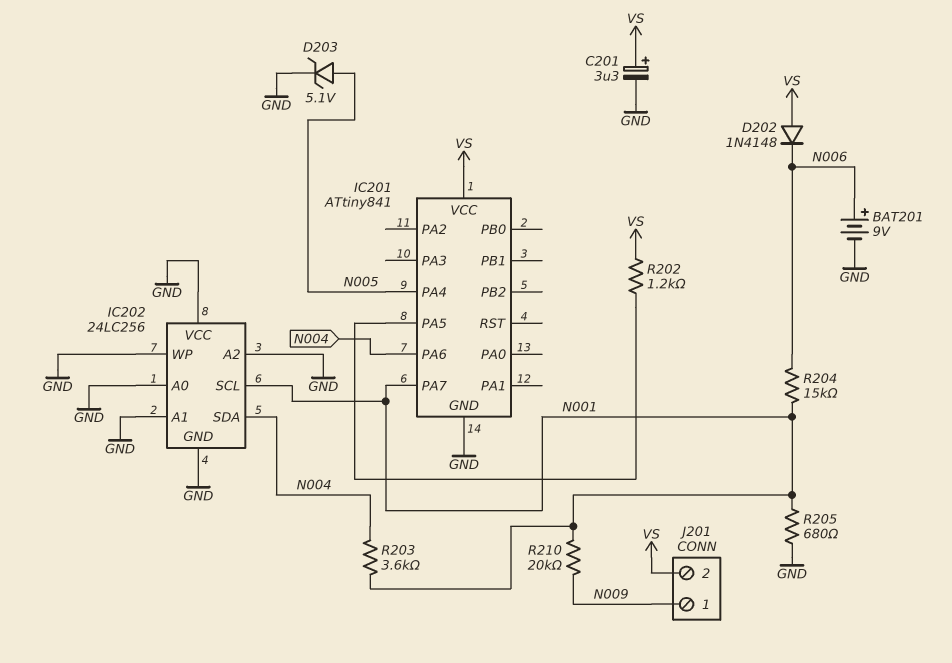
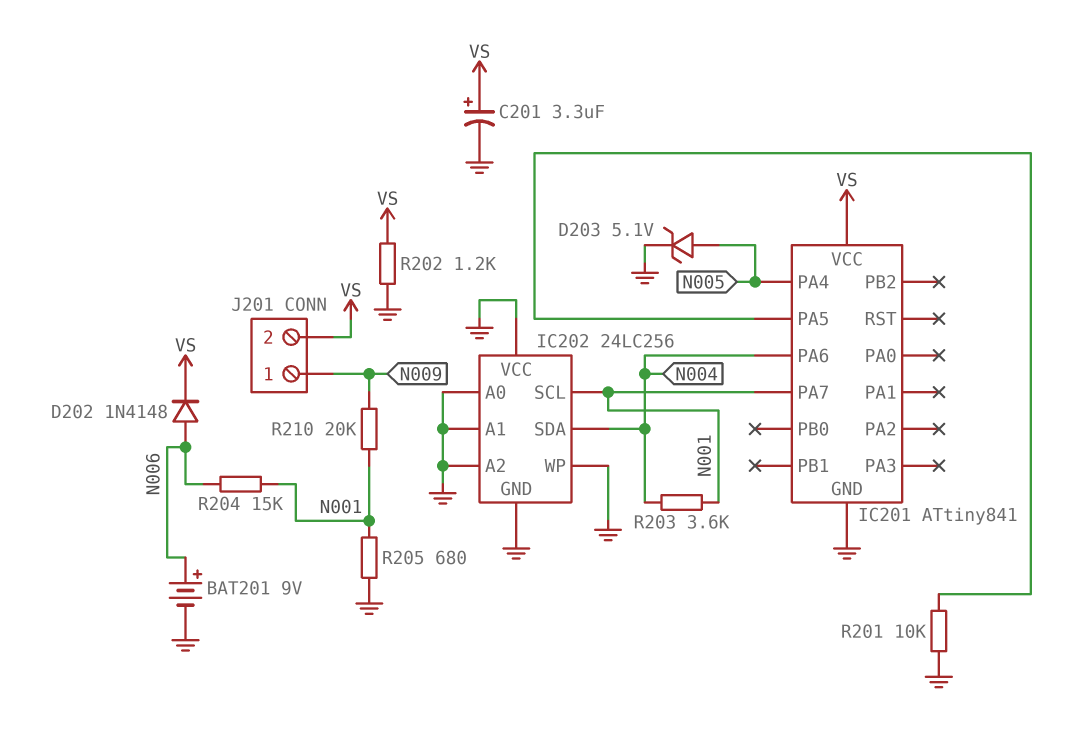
D202: diode 1N4148 (A VS, K N006) -> diode 1N4148 (A N006, K VS)
R201: none -> 10k (GND, IC201/PA5)
R202: 1.2k (IC201/PA5, VS) -> 1.2k (GND, VS)

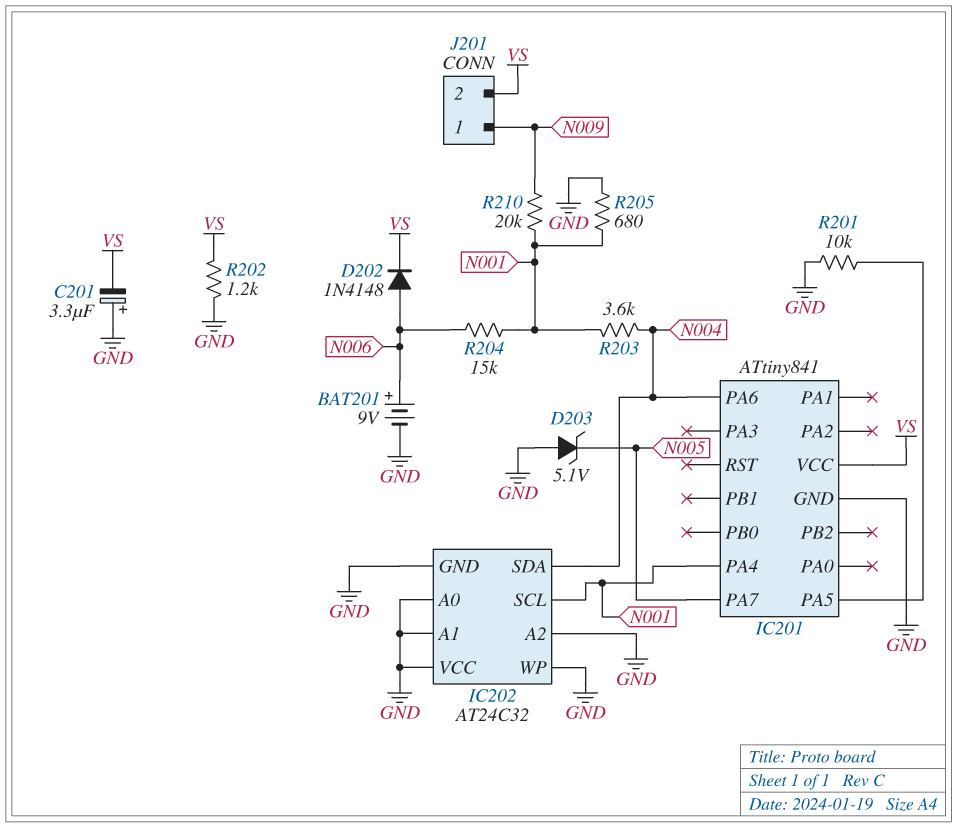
C201: 3.3uF (plus VS, minus GND) -> 3.3uF (plus GND, minus VS)
D203: zener 5.1V (A N005, K GND) -> zener 5.1V (A GND, K N005)
IC201 pin PA4: N005 -> N001
IC201 pin PA7: N001 -> N005
IC202: 24LC256 -> AT24C32

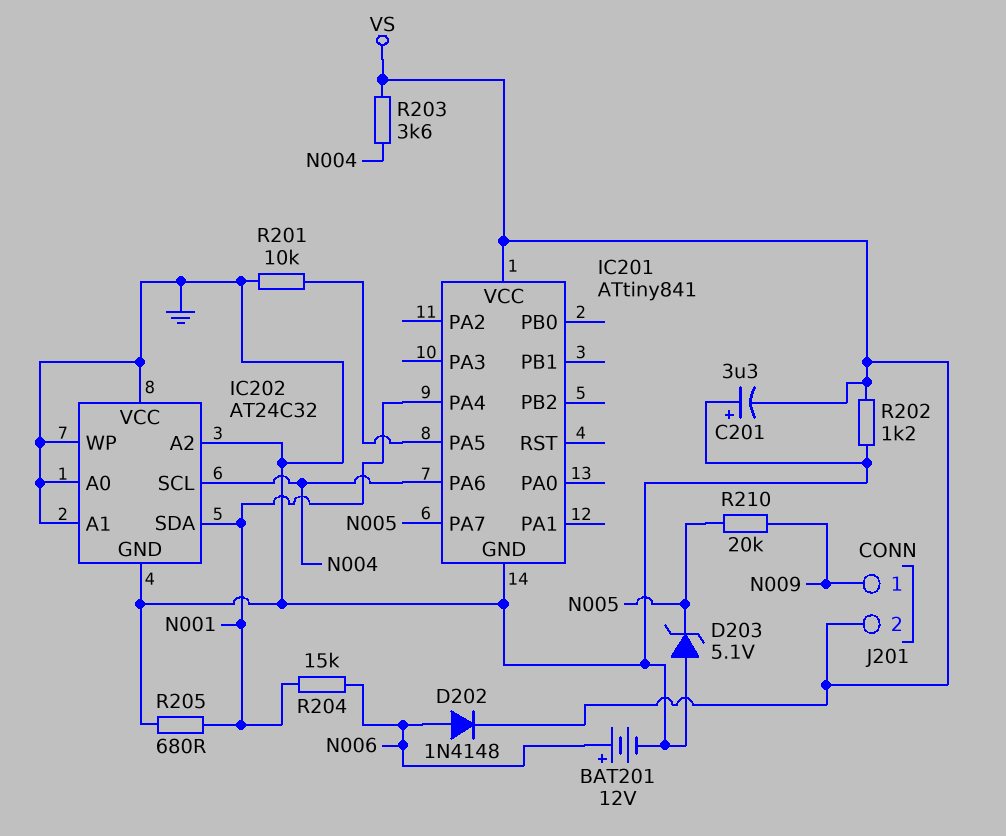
BAT201: 9V (plus N006, minus GND) -> 12V (plus N006, minus GND)
IC202 pin SCL: N001 -> N004
IC202 pin SDA: N004 -> N001
R203: 3.6k (N001, N004) -> 3.6k (N004, VS)
R210: 20k (N001, N009) -> 20k (N005, N009)

